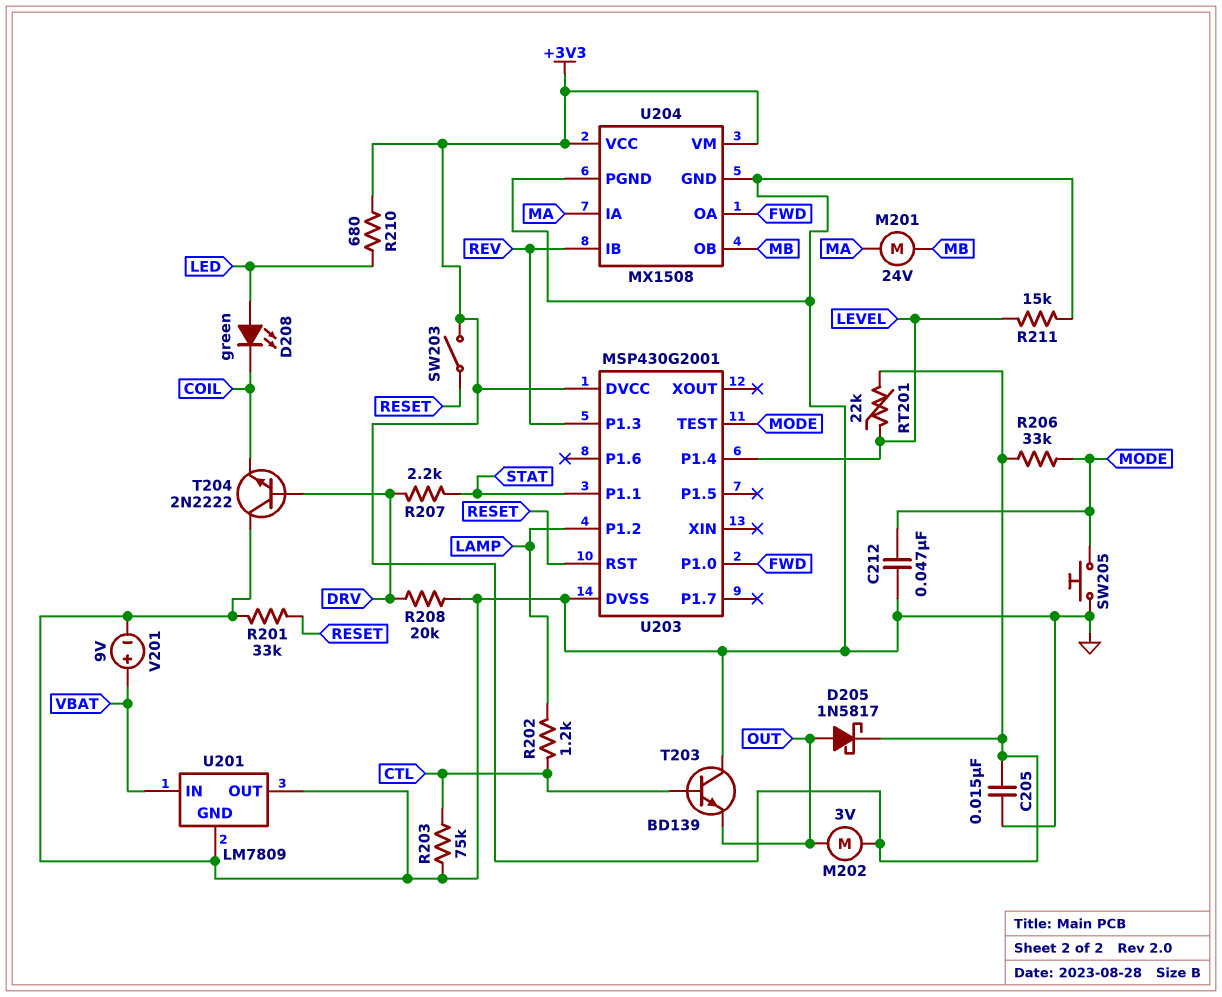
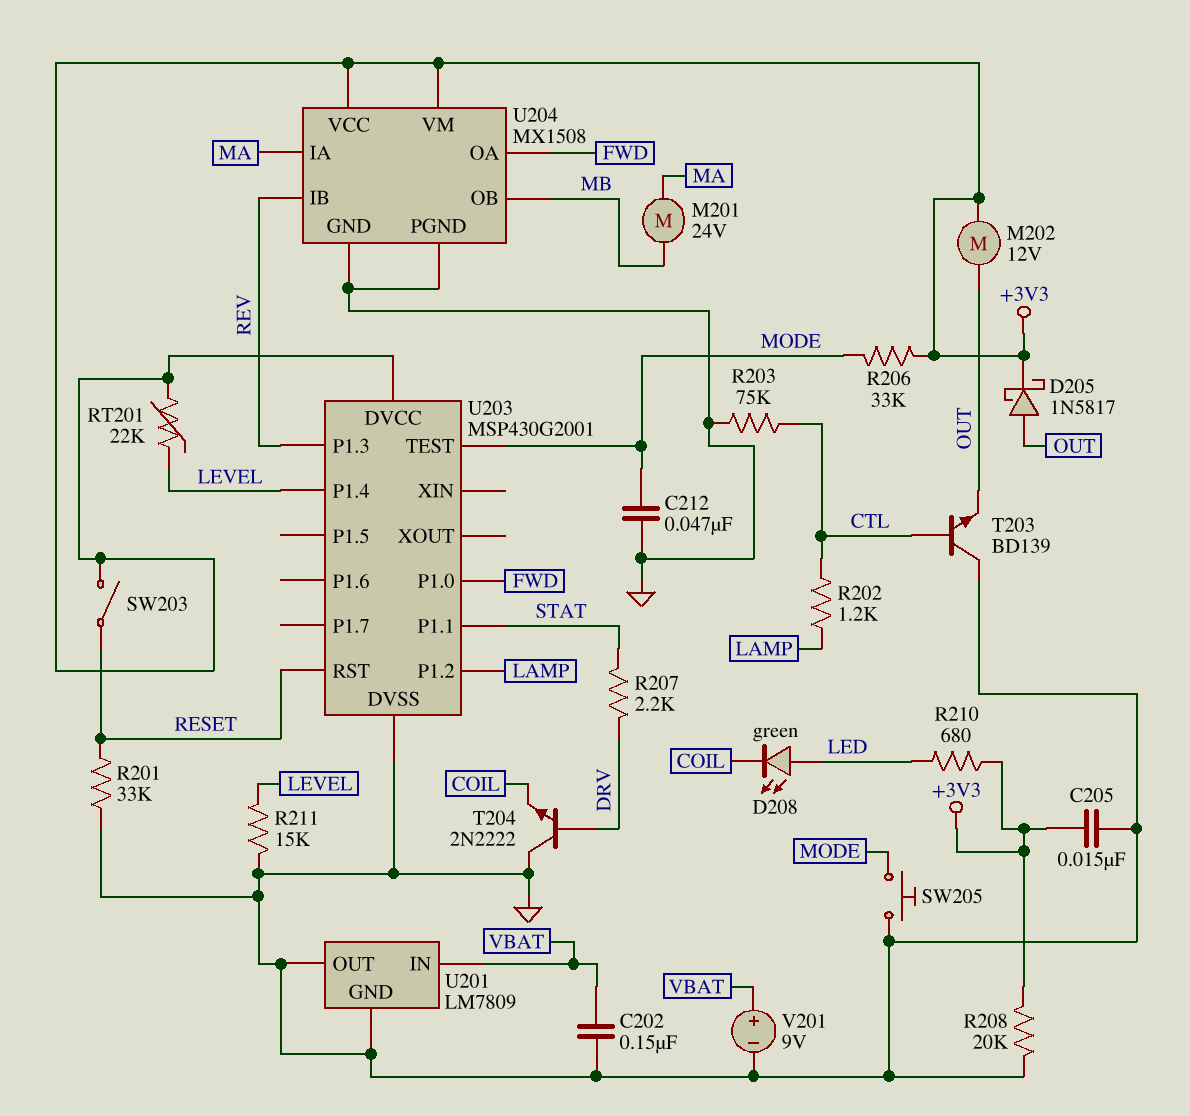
C202: none -> 150nF (GND, VBAT)
M202: motor 3V (+3V3, OUT) -> motor 12V (+3V3, OUT)
R208: 20k (DRV, GND) -> 20k (+3V3, GND)

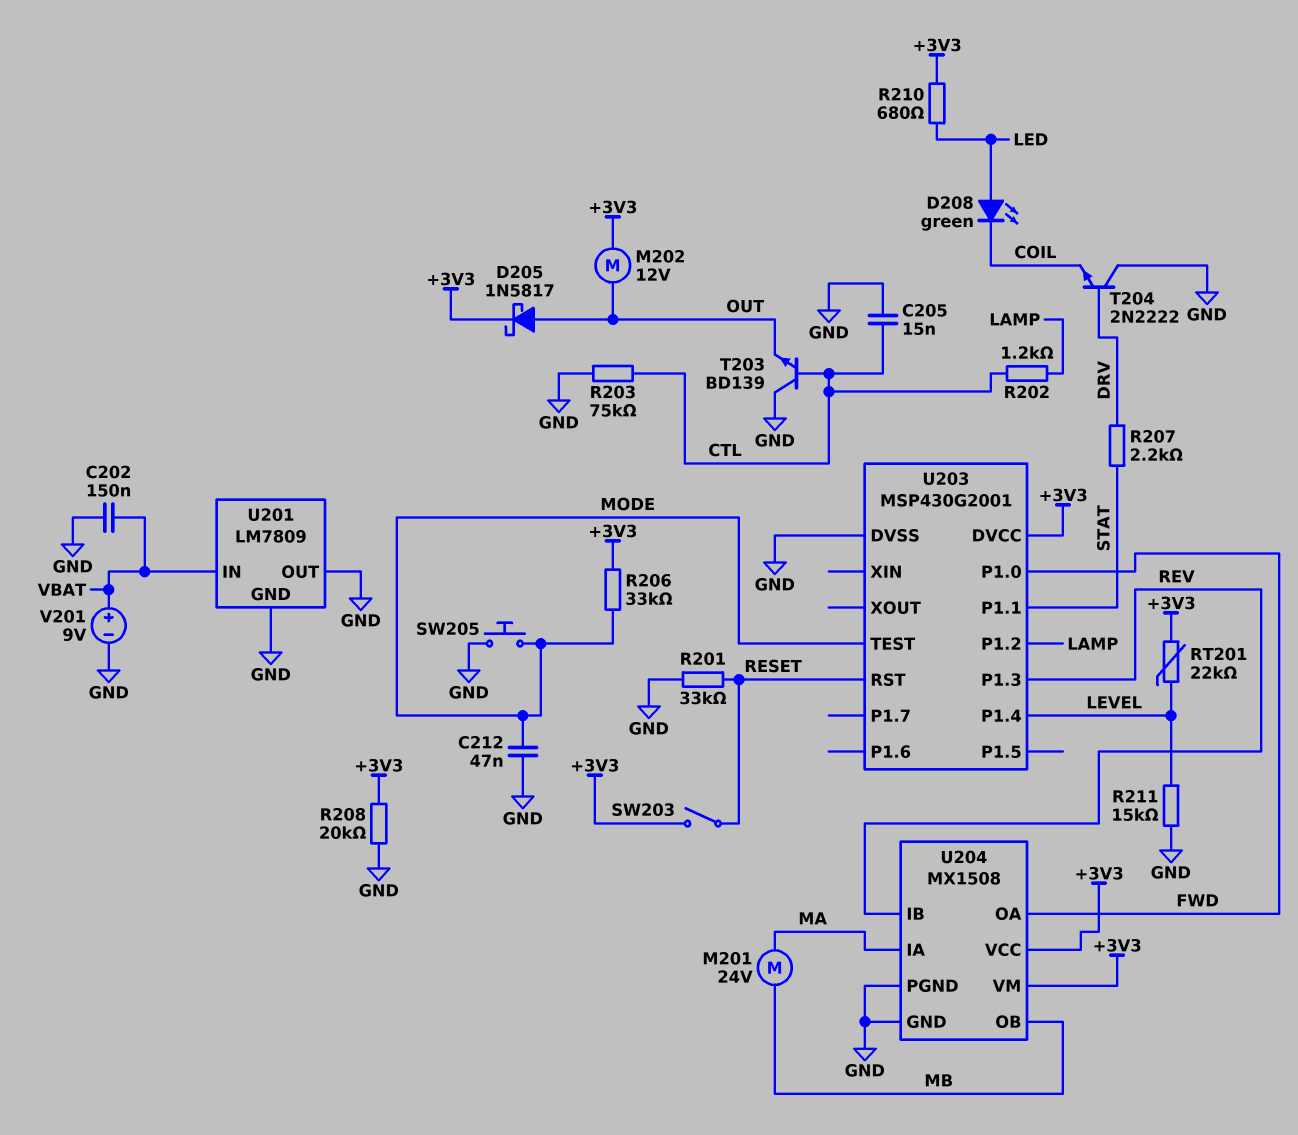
C205: 15nF (+3V3, GND) -> 15nF (CTL, GND)

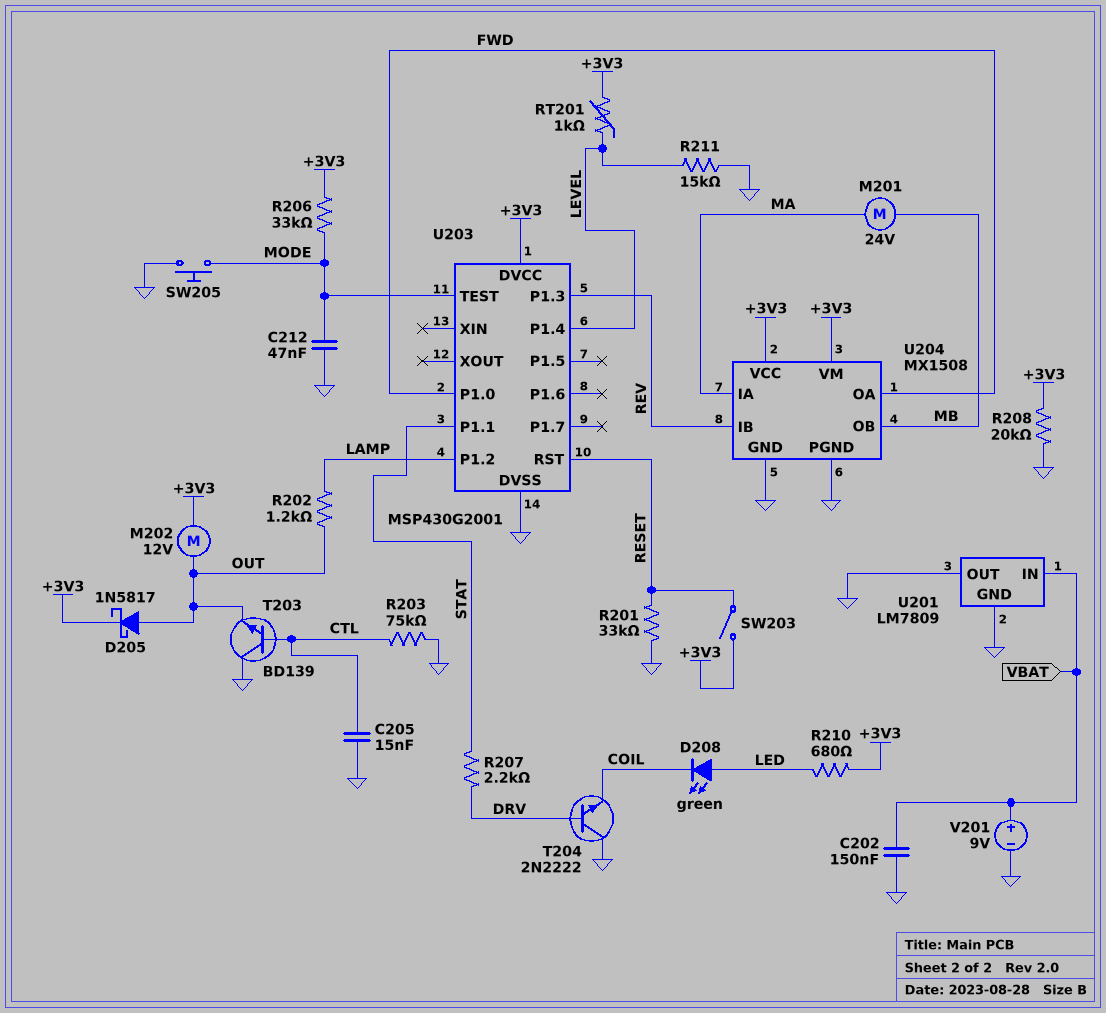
R202: 1.2k (CTL, LAMP) -> 1.2k (LAMP, OUT)
RT201: 22k (+3V3, LEVEL) -> 1k (+3V3, LEVEL)

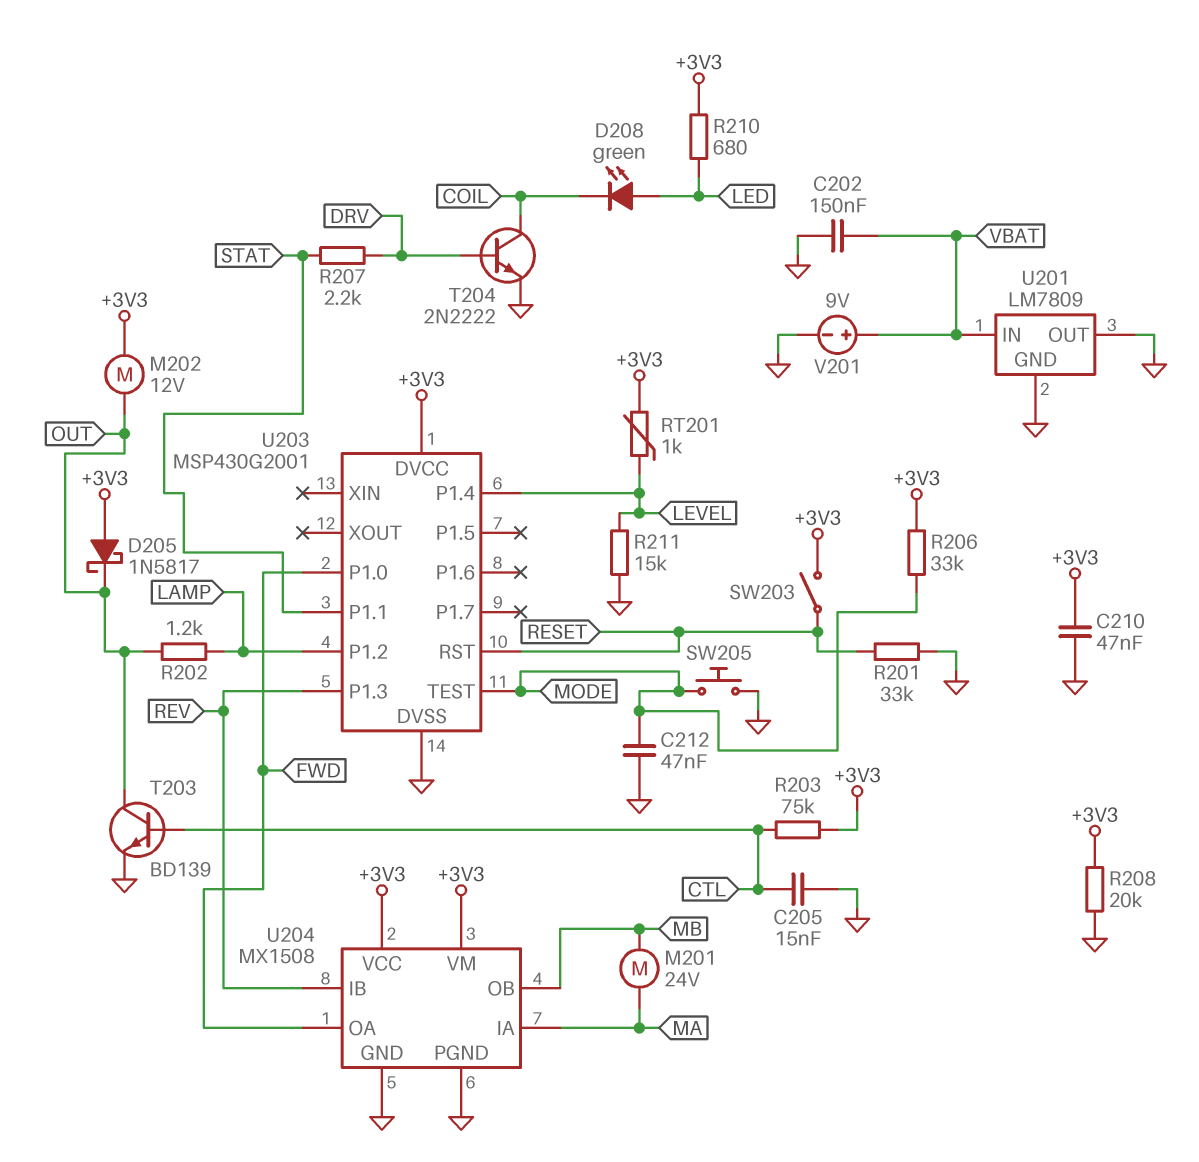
C210: none -> 47nF (+3V3, GND)
D205: schottky 1N5817 (A OUT, K +3V3) -> schottky 1N5817 (A +3V3, K OUT)
R203: 75k (CTL, GND) -> 75k (+3V3, CTL)
T203: NPN BD139 (B CTL, C GND, E OUT) -> NPN BD139 (B CTL, C OUT, E GND)
T204: NPN 2N2222 (B DRV, C GND, E COIL) -> NPN 2N2222 (B DRV, C COIL, E GND)

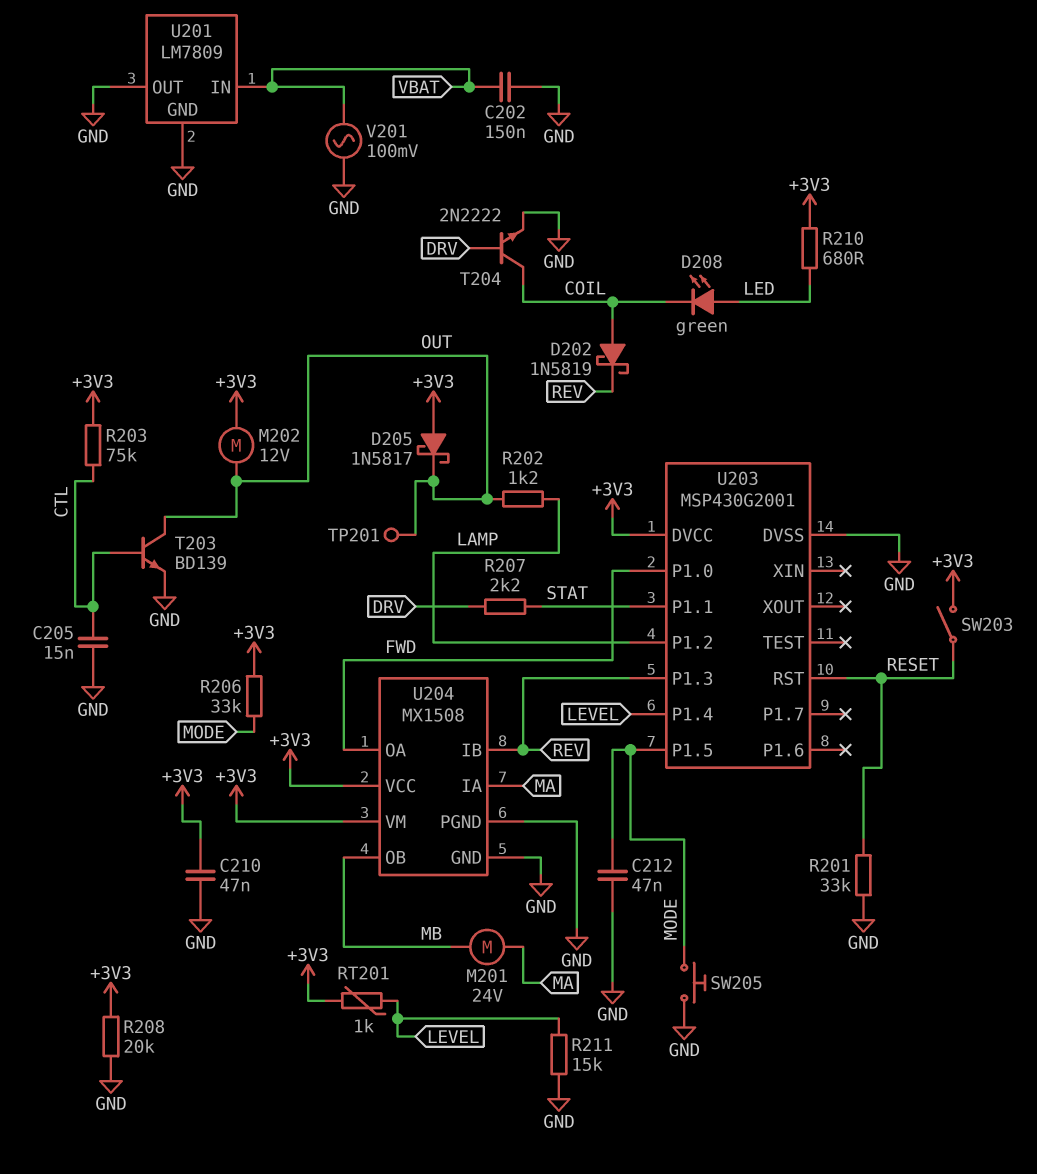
D202: none -> schottky 1N5819 (A COIL, K REV)
TP201: none -> test point (OUT)
U203 pin P1.5: none -> MODE
U203 pin TEST: MODE -> none
V201: 9V (plus VBAT, minus GND) -> AC 100mV (GND, VBAT)

